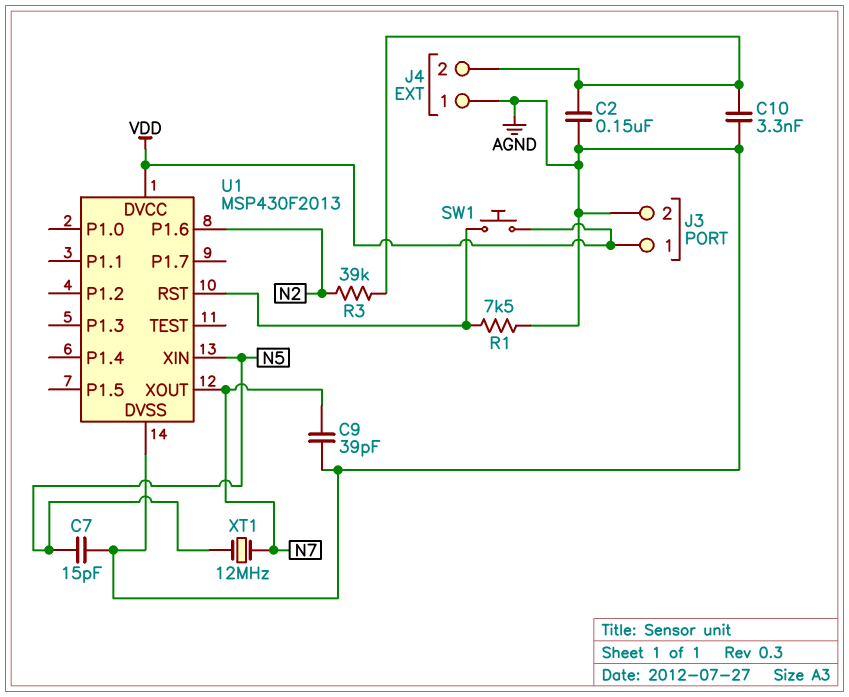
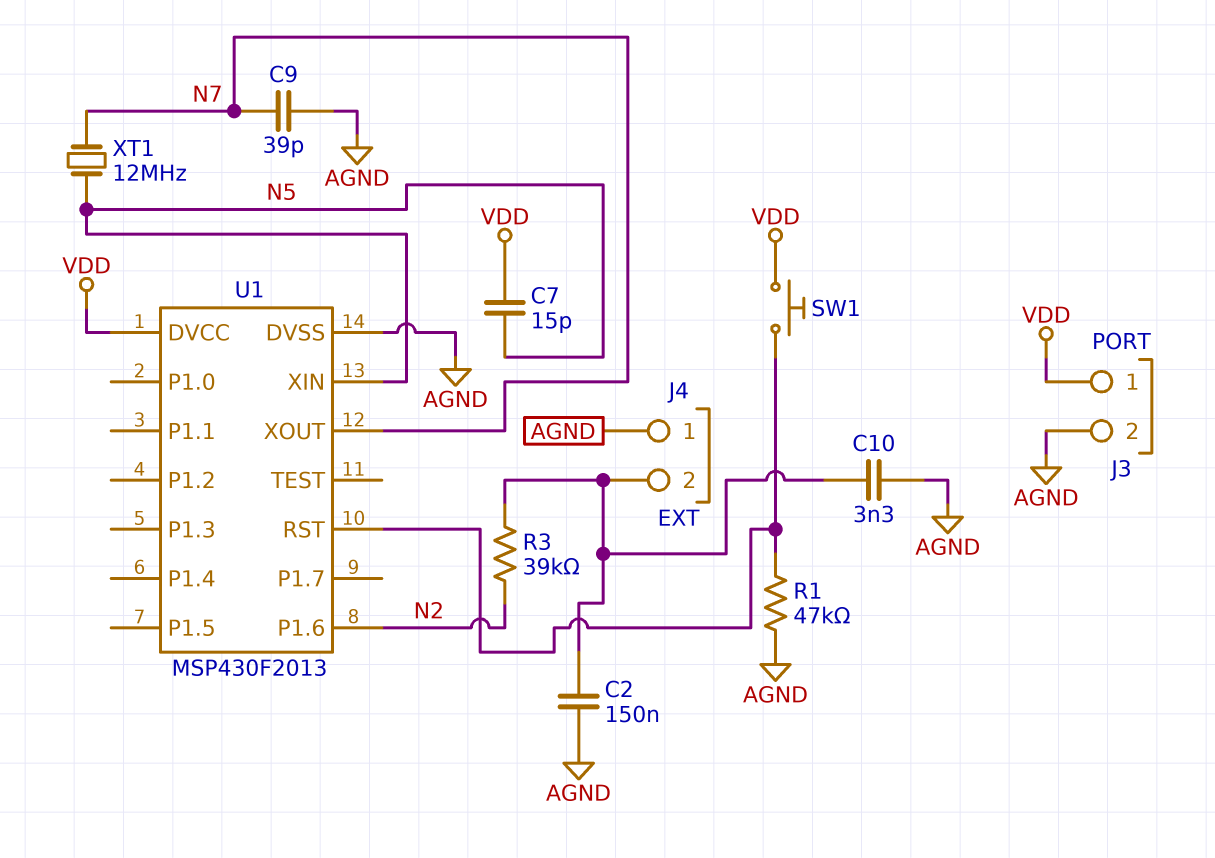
C7: 15pF (AGND, N5) -> 15pF (N5, VDD)
R1: 7.5k (AGND, U1/RST) -> 47k (AGND, U1/RST)

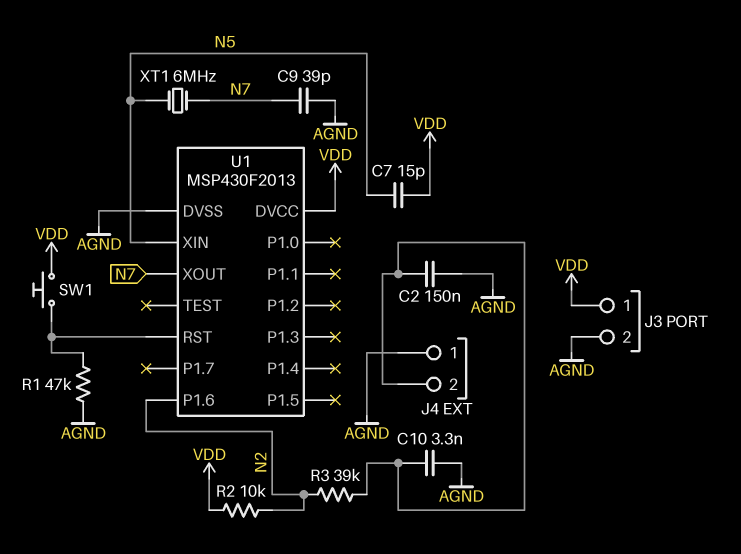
R2: none -> 10k (N2, VDD)
XT1: 12MHz (N5, N7) -> 6MHz (N5, N7)

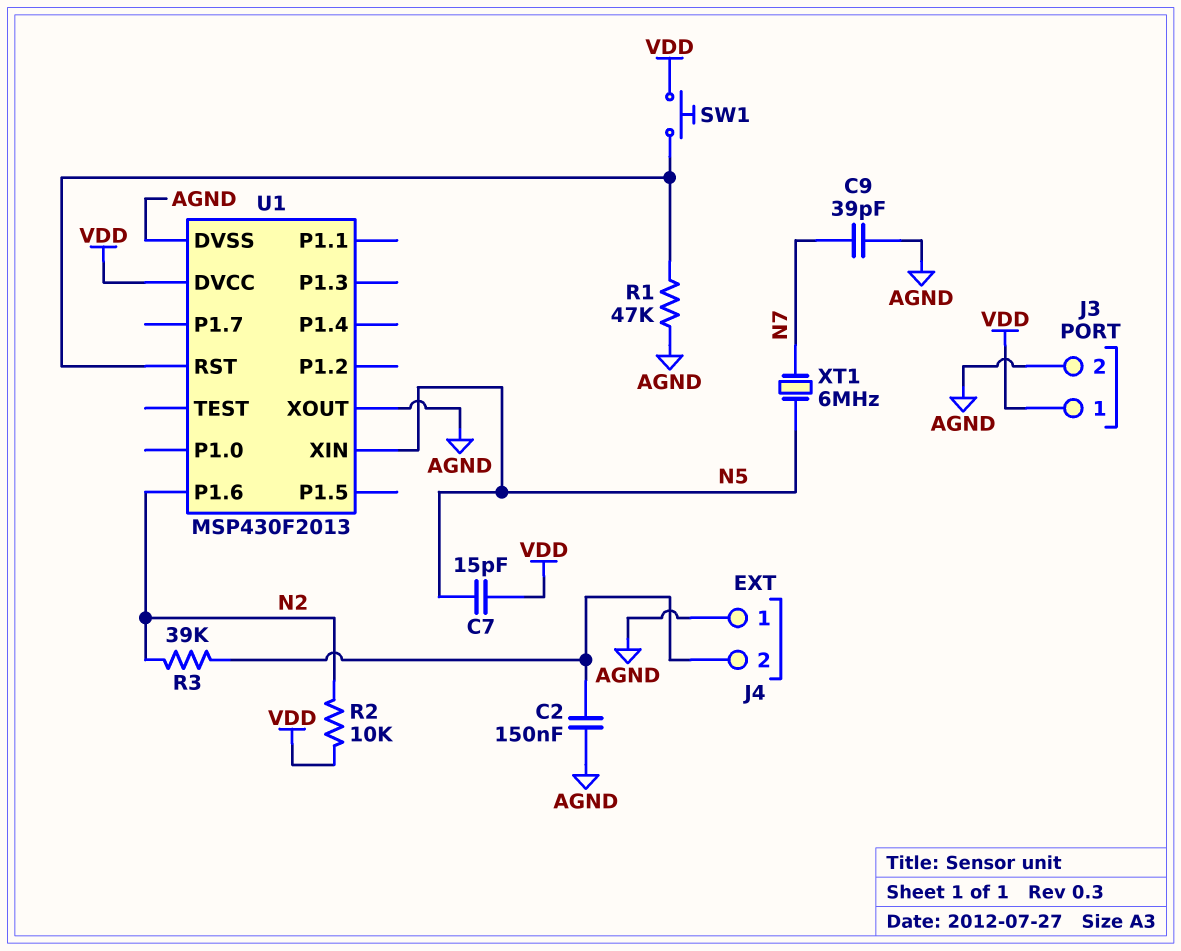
C10: 3.3nF (AGND, J4/2) -> none
U1 pin XOUT: N7 -> AGND

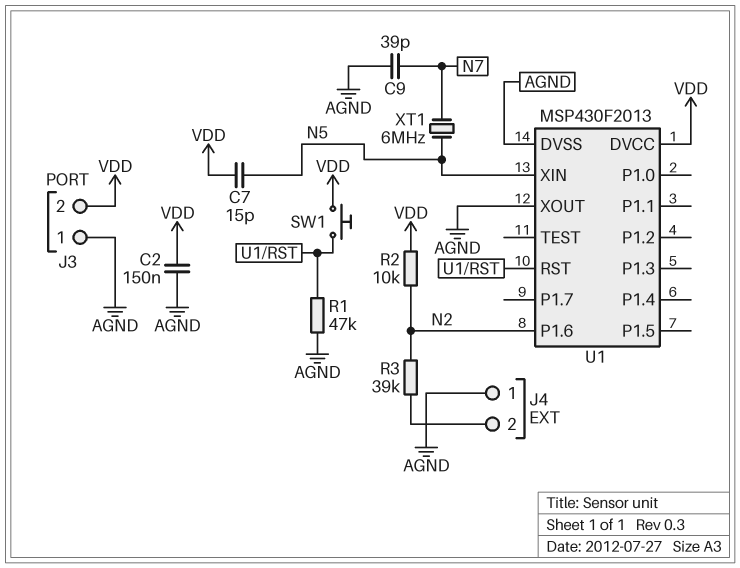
C2: 150nF (AGND, J4/2) -> 150nF (AGND, VDD)
J3 pin 1: VDD -> AGND
J3 pin 2: AGND -> VDD

